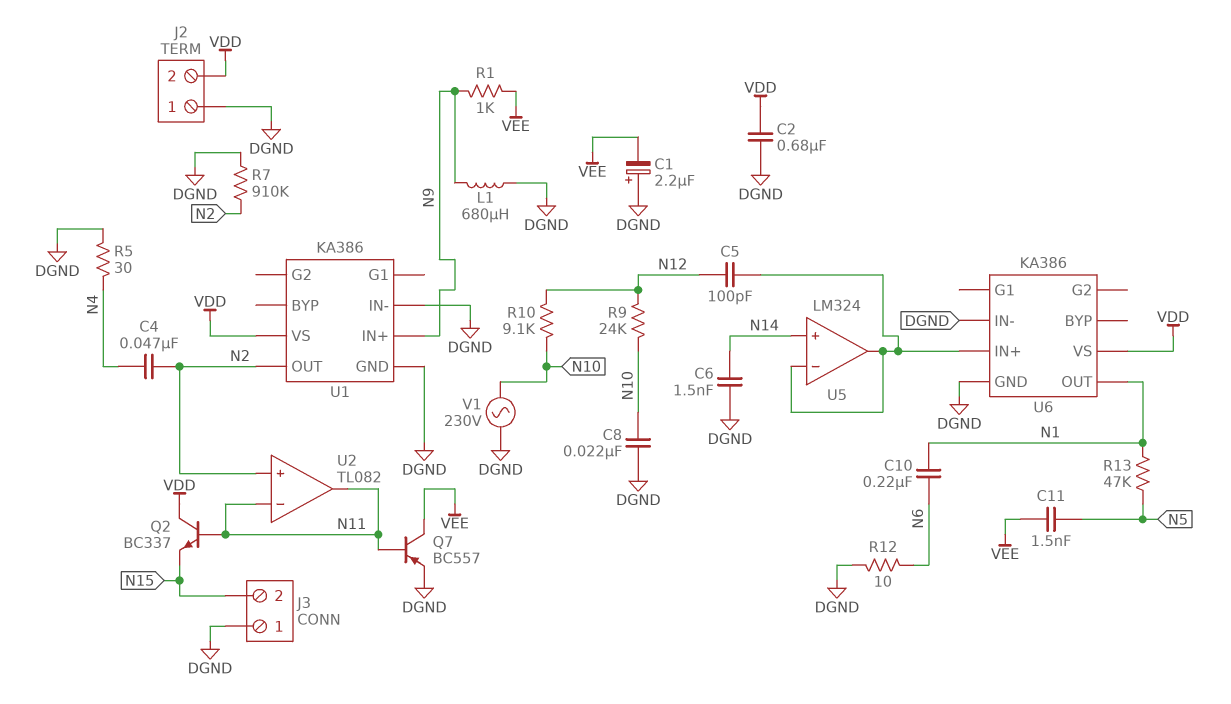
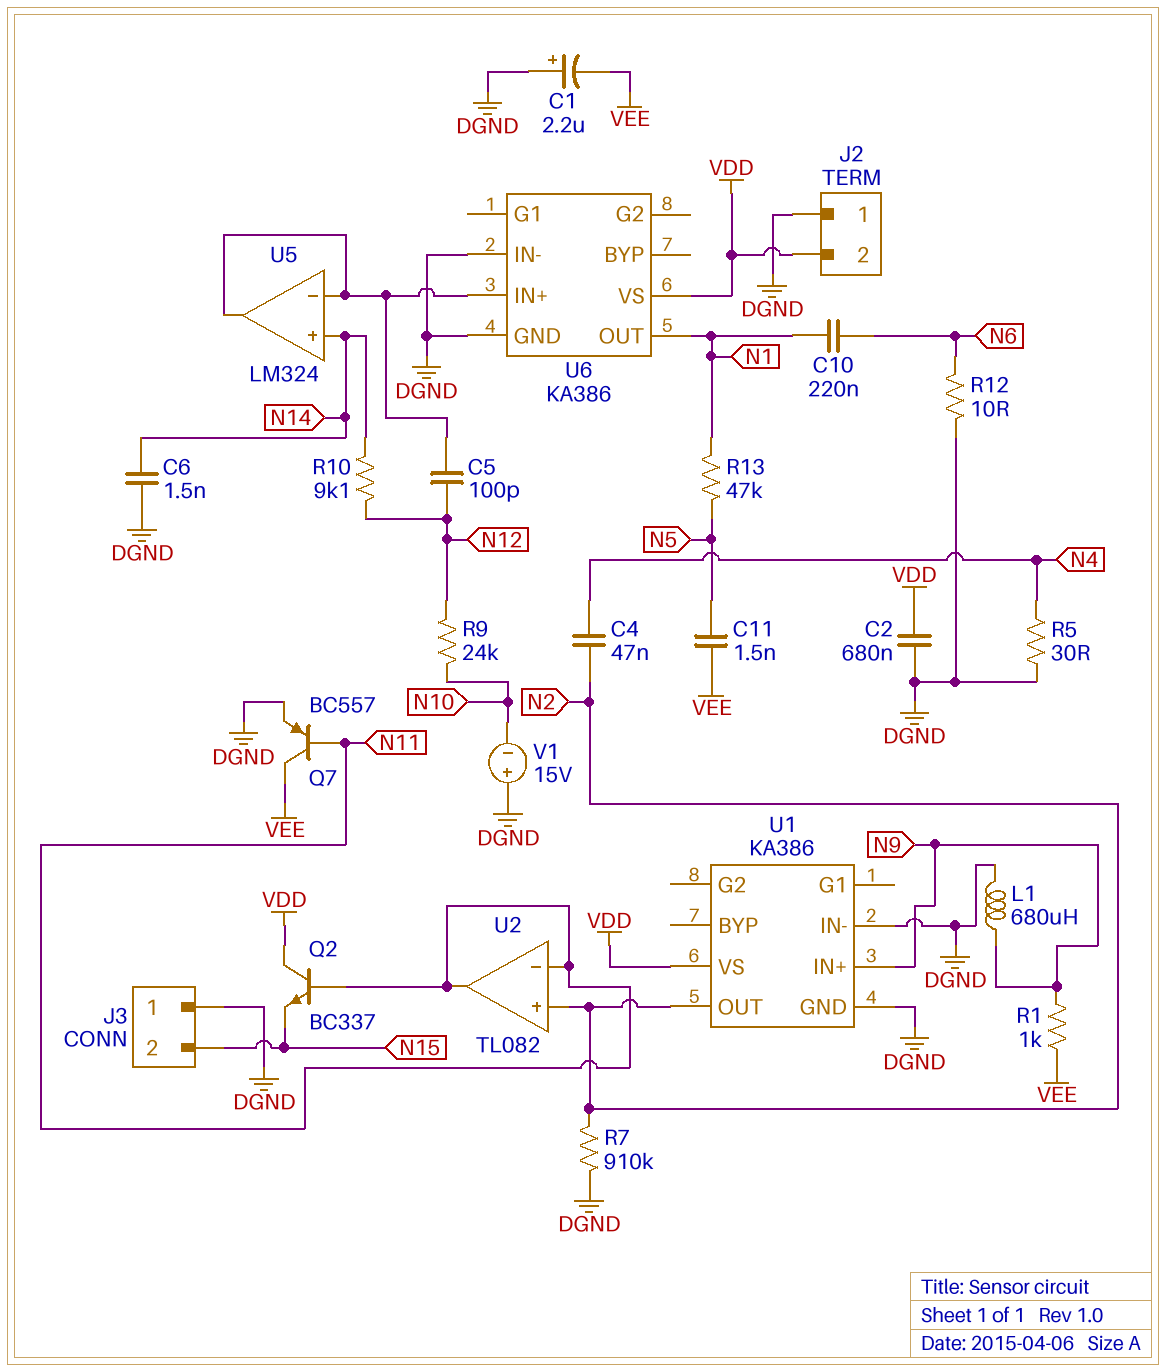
C8: 22nF (DGND, N10) -> none
R10: 9.1k (N10, N12) -> 9.1k (N12, N14)
V1: AC 230V (DGND, N10) -> 15V (plus DGND, minus N10)

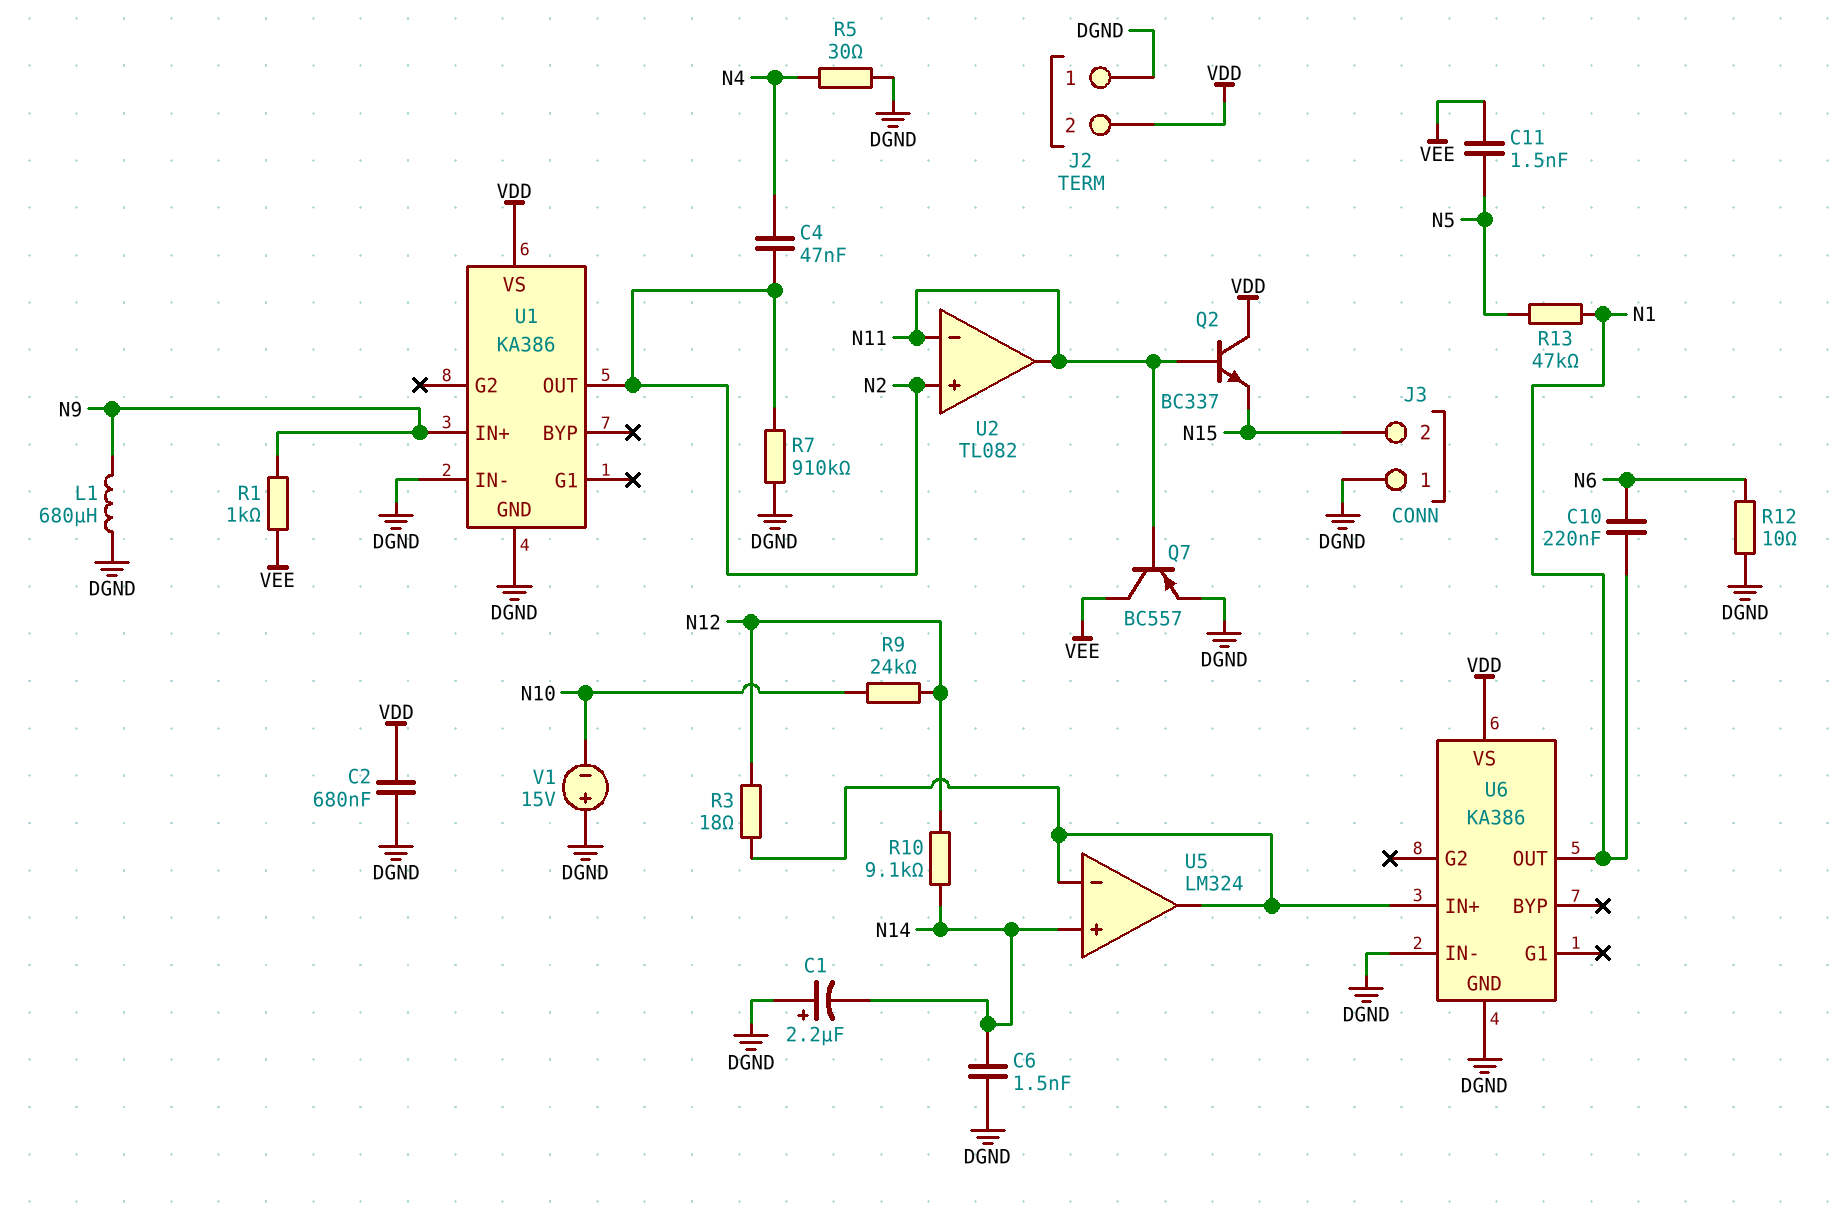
C1: 2.2uF (plus DGND, minus VEE) -> 2.2uF (plus DGND, minus N14)
C5: 100pF (N12, U5/in-) -> none
R3: none -> 18 (N12, U5/in-)

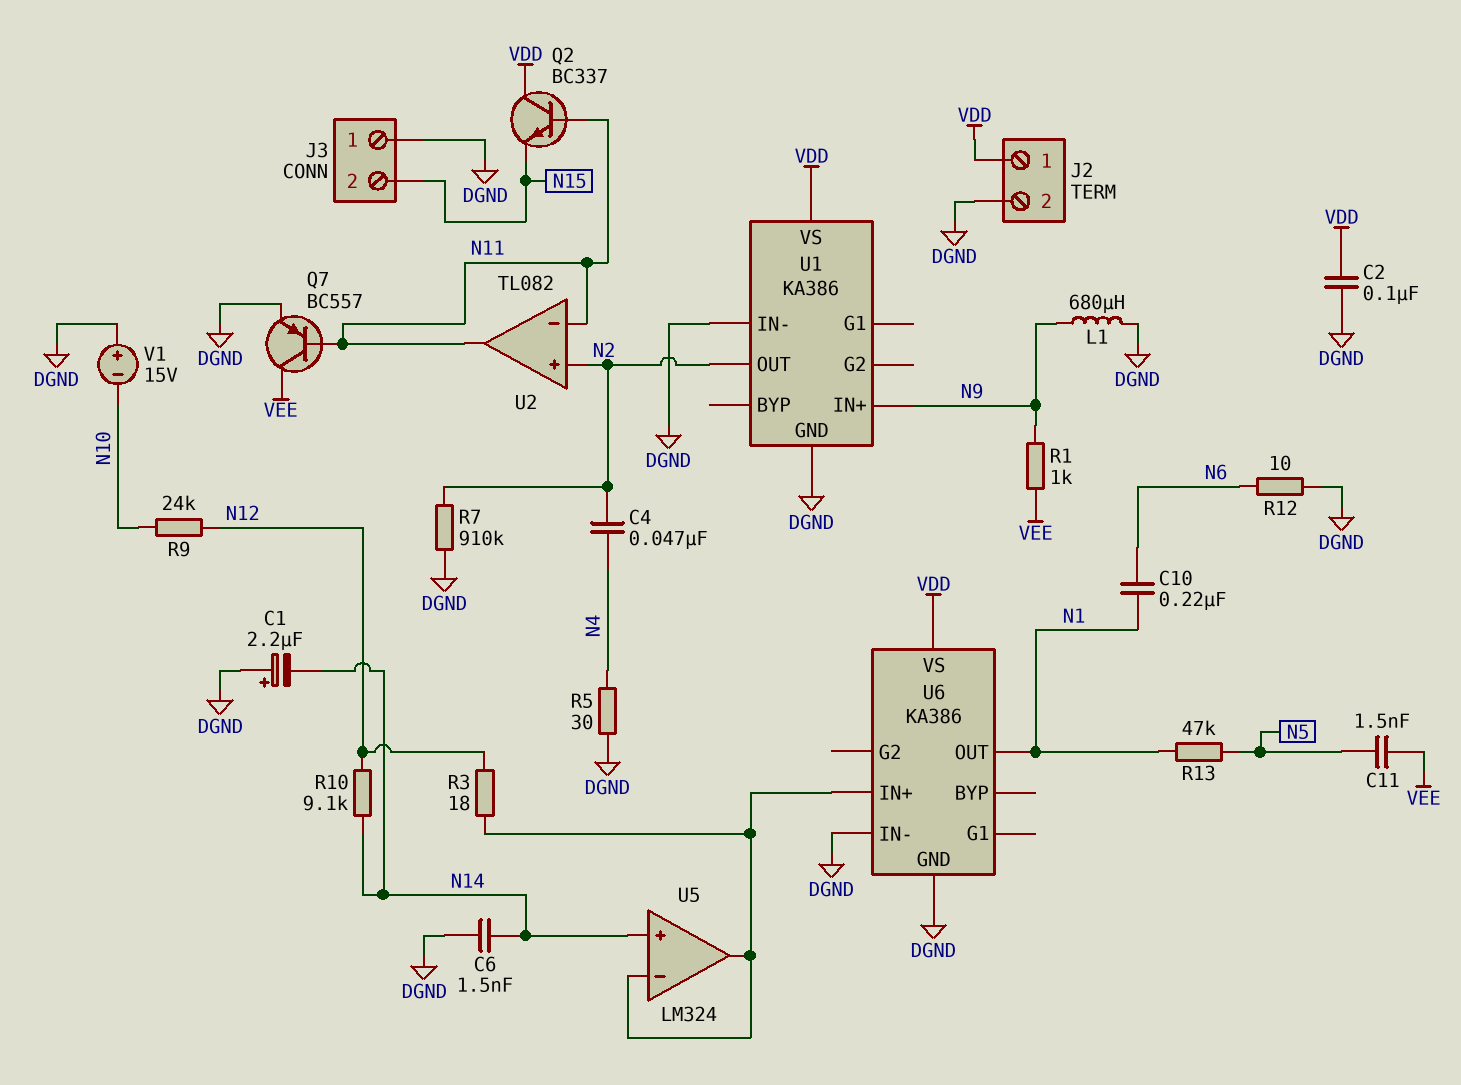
C2: 680nF (DGND, VDD) -> 100nF (DGND, VDD)
J2 pin 1: DGND -> VDD
J2 pin 2: VDD -> DGND

